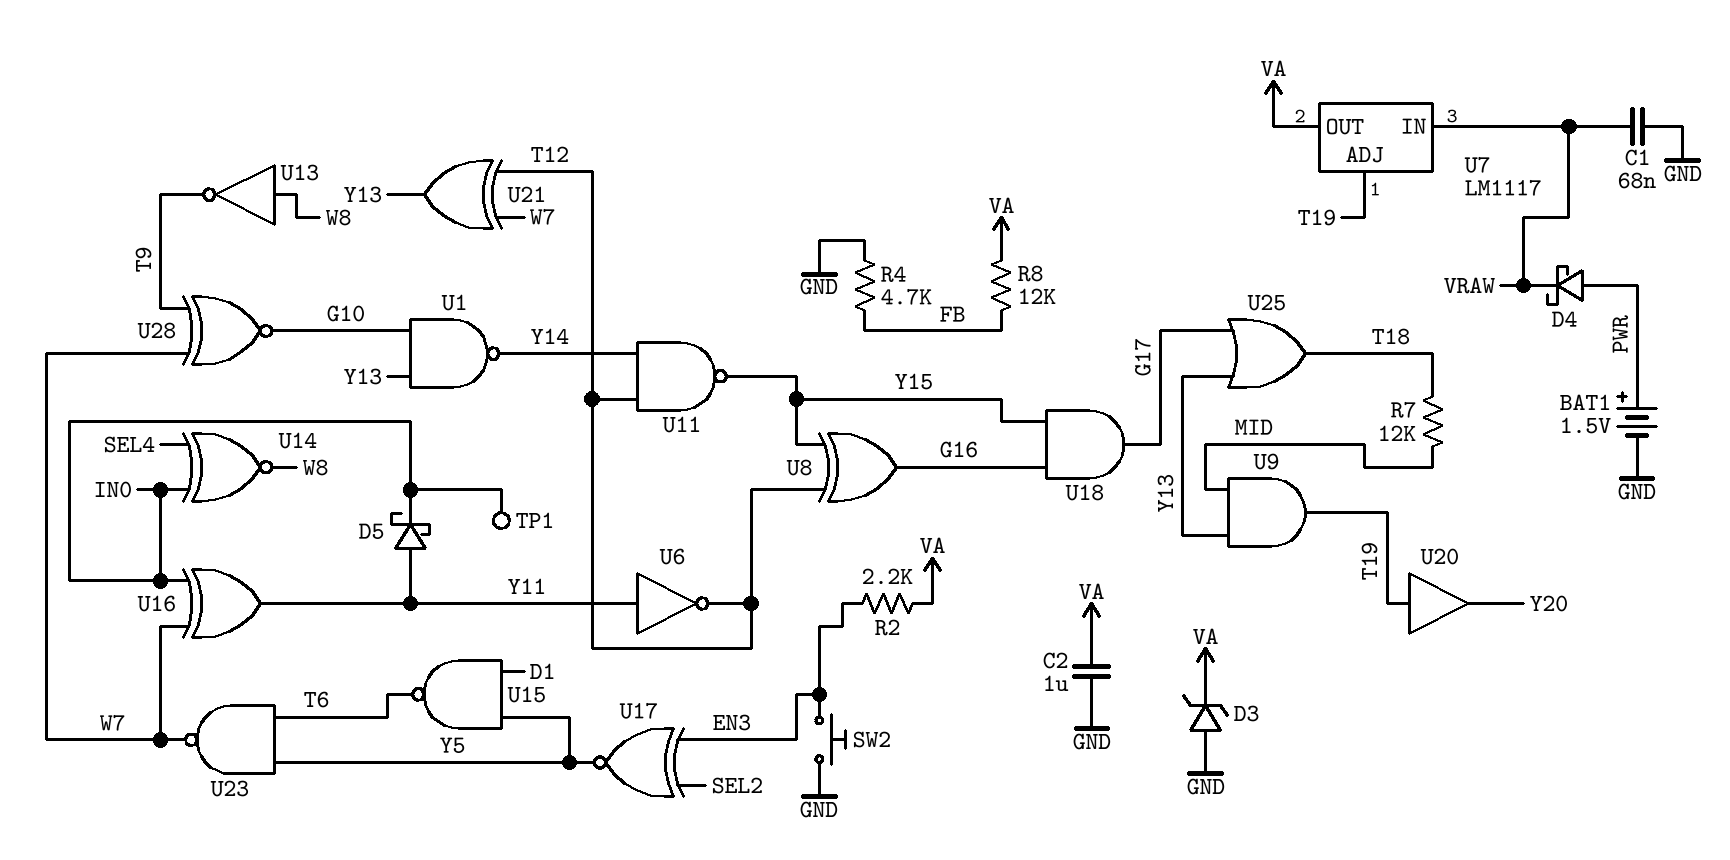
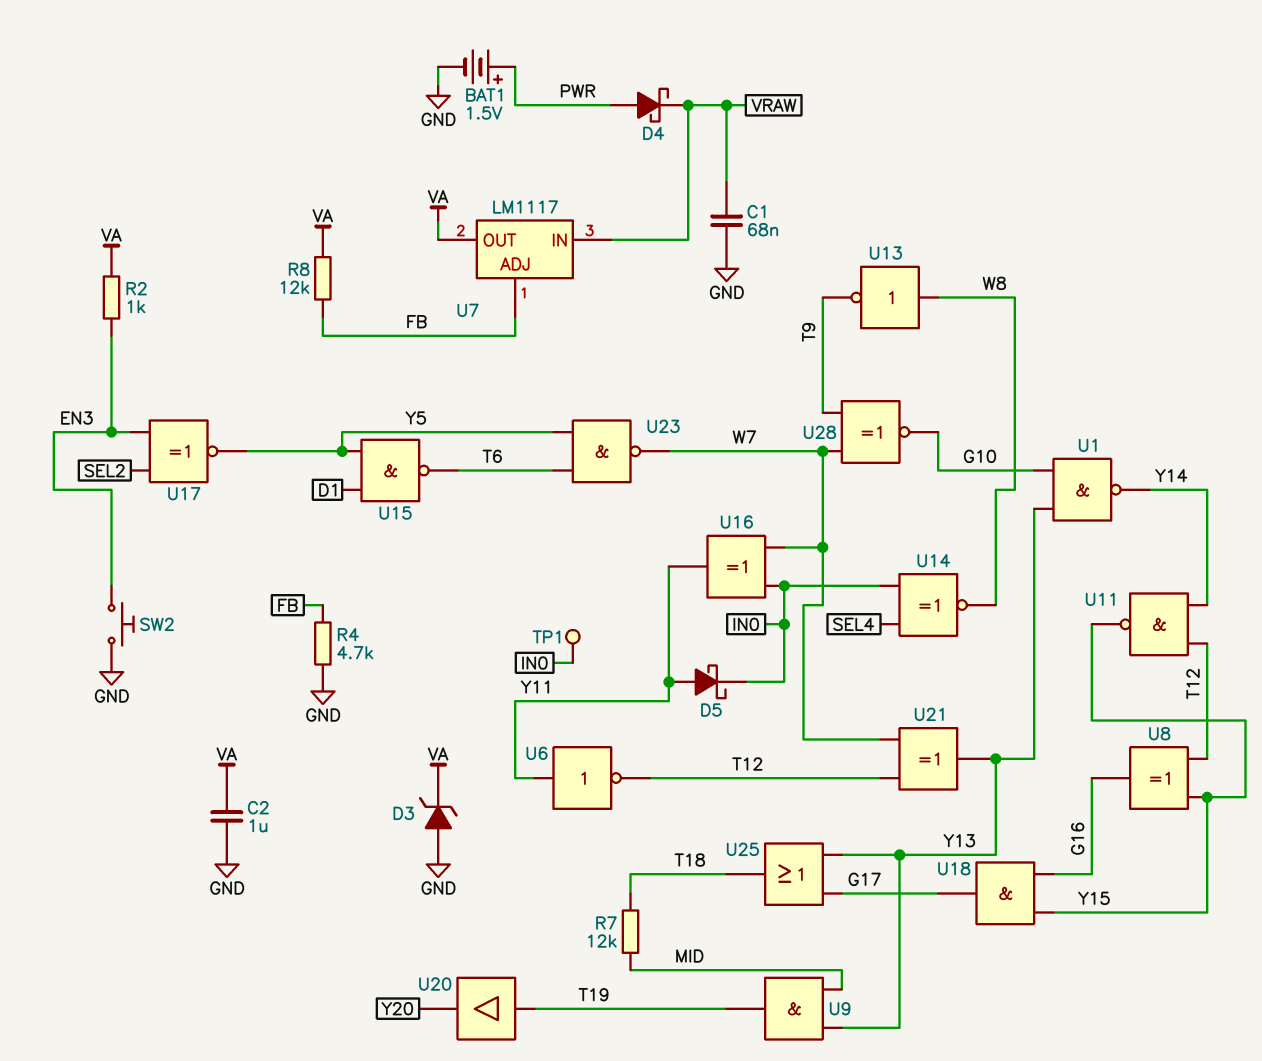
R2: 2.2k (EN3, VA) -> 1k (EN3, VA)
U7 pin ADJ: T19 -> FB

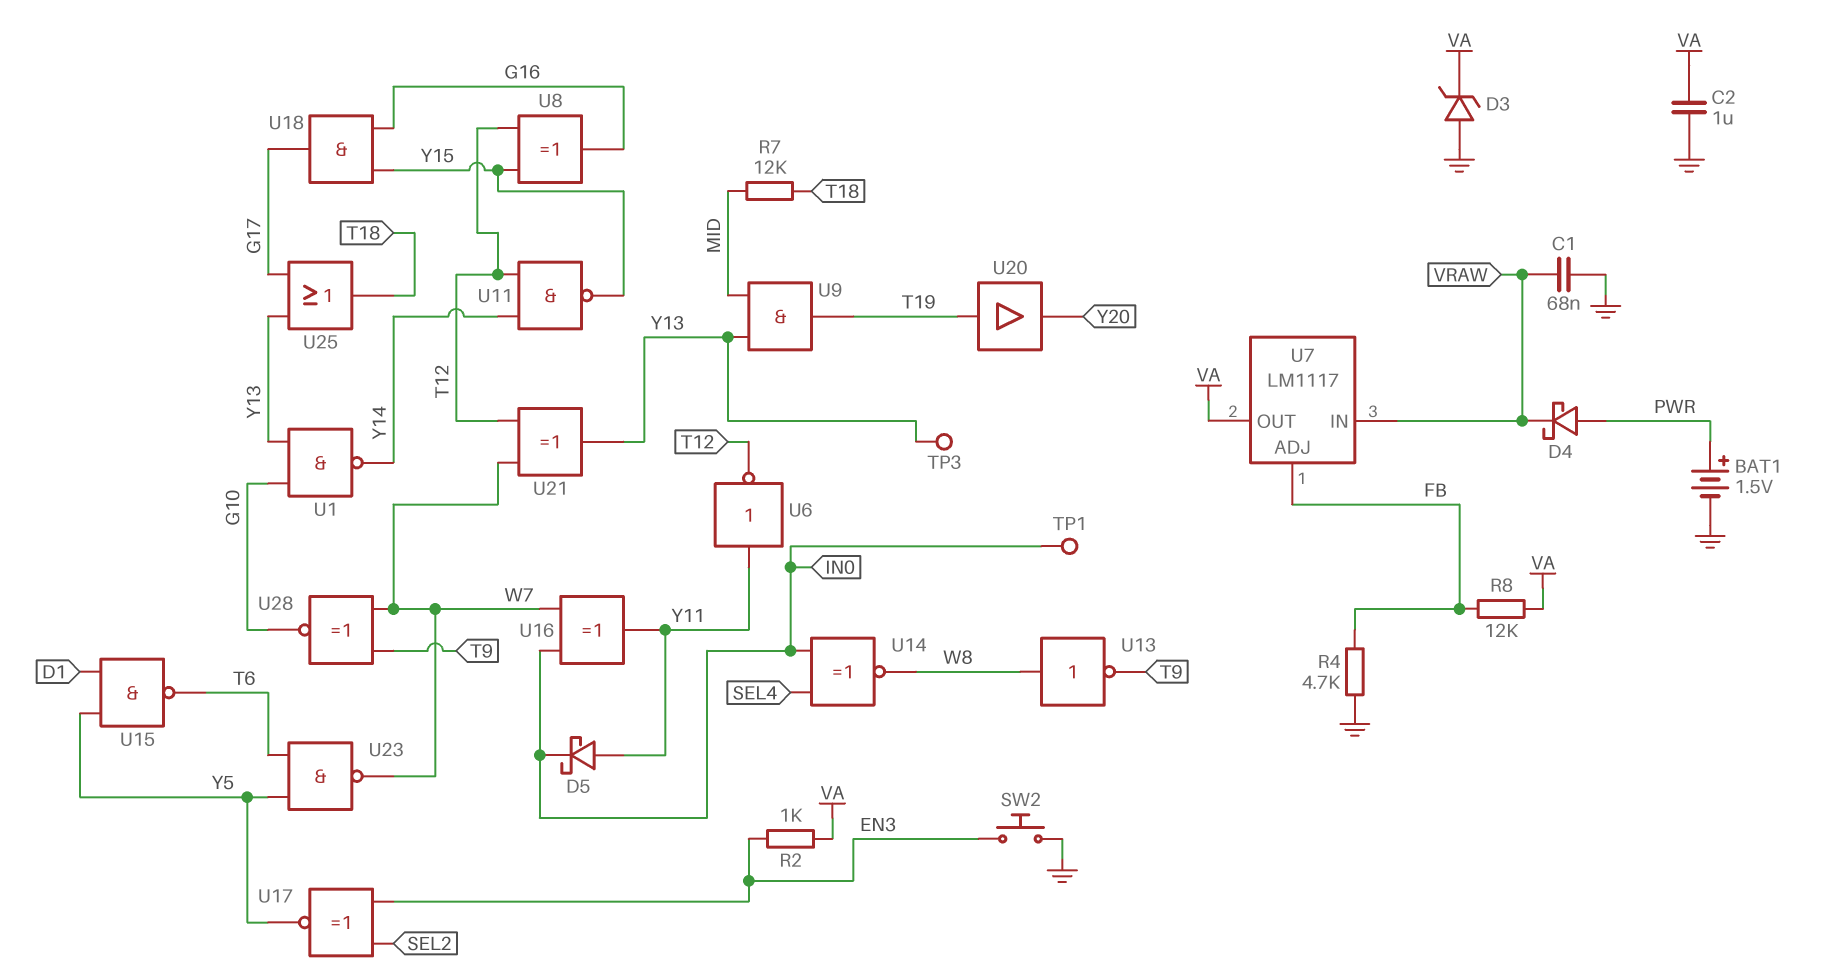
TP3: none -> test point (Y13)

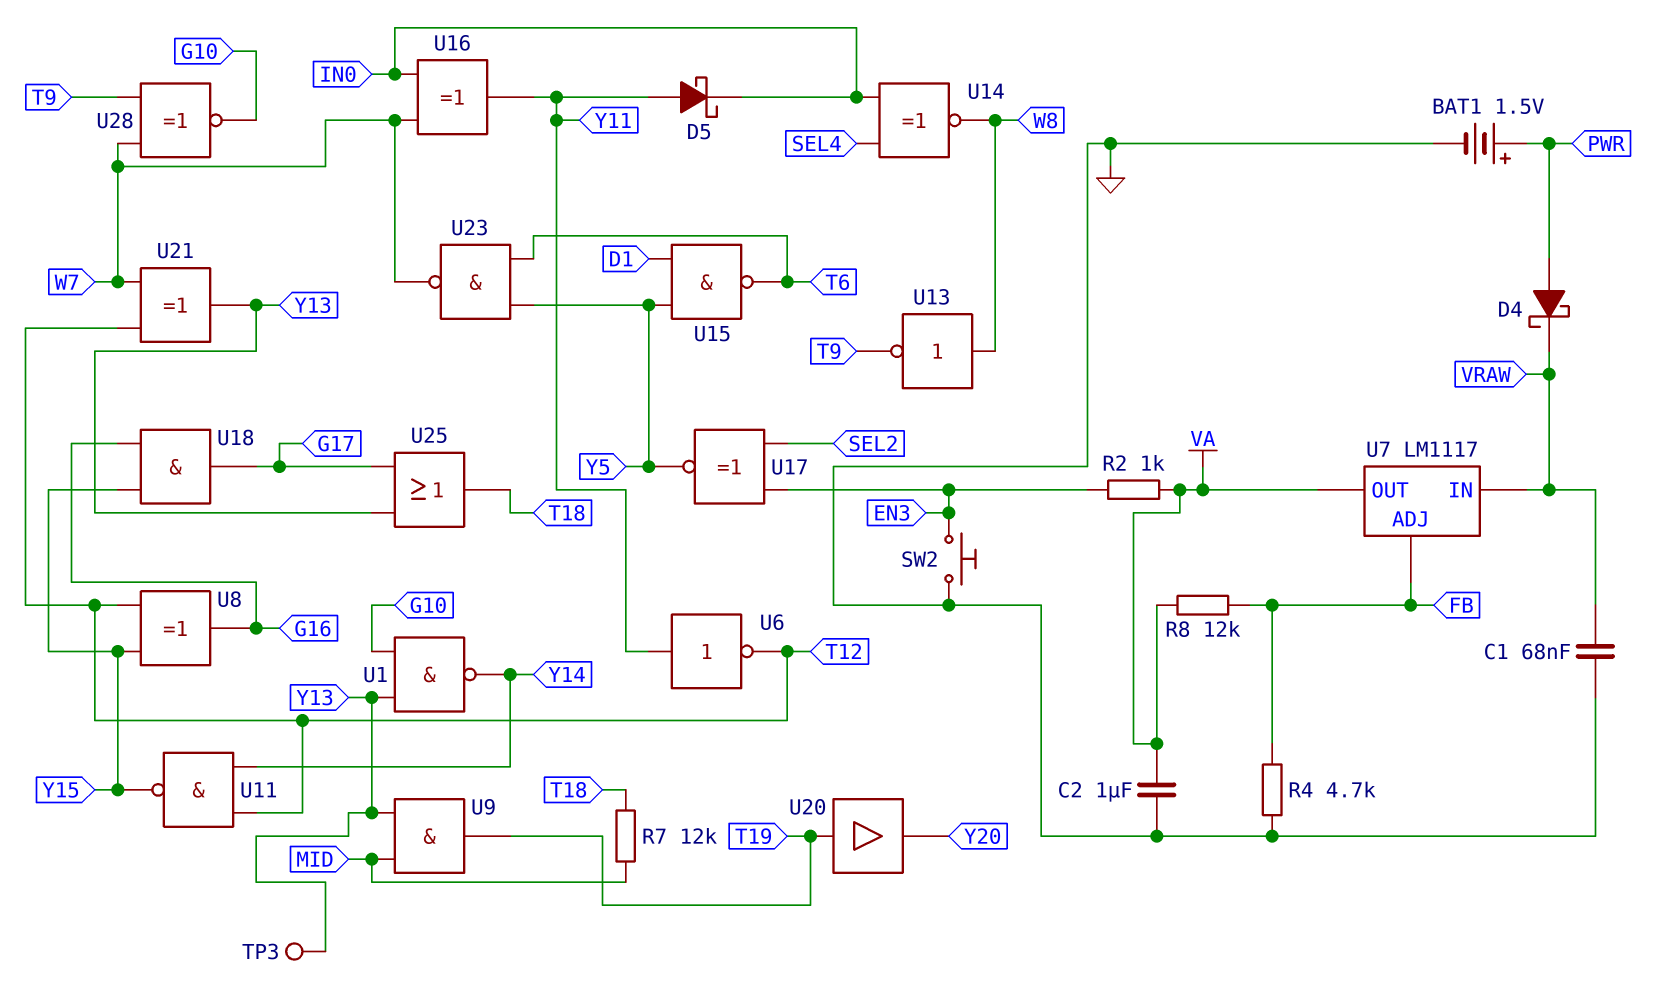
D3: zener (A GND, K VA) -> none
TP1: test point (IN0) -> none

